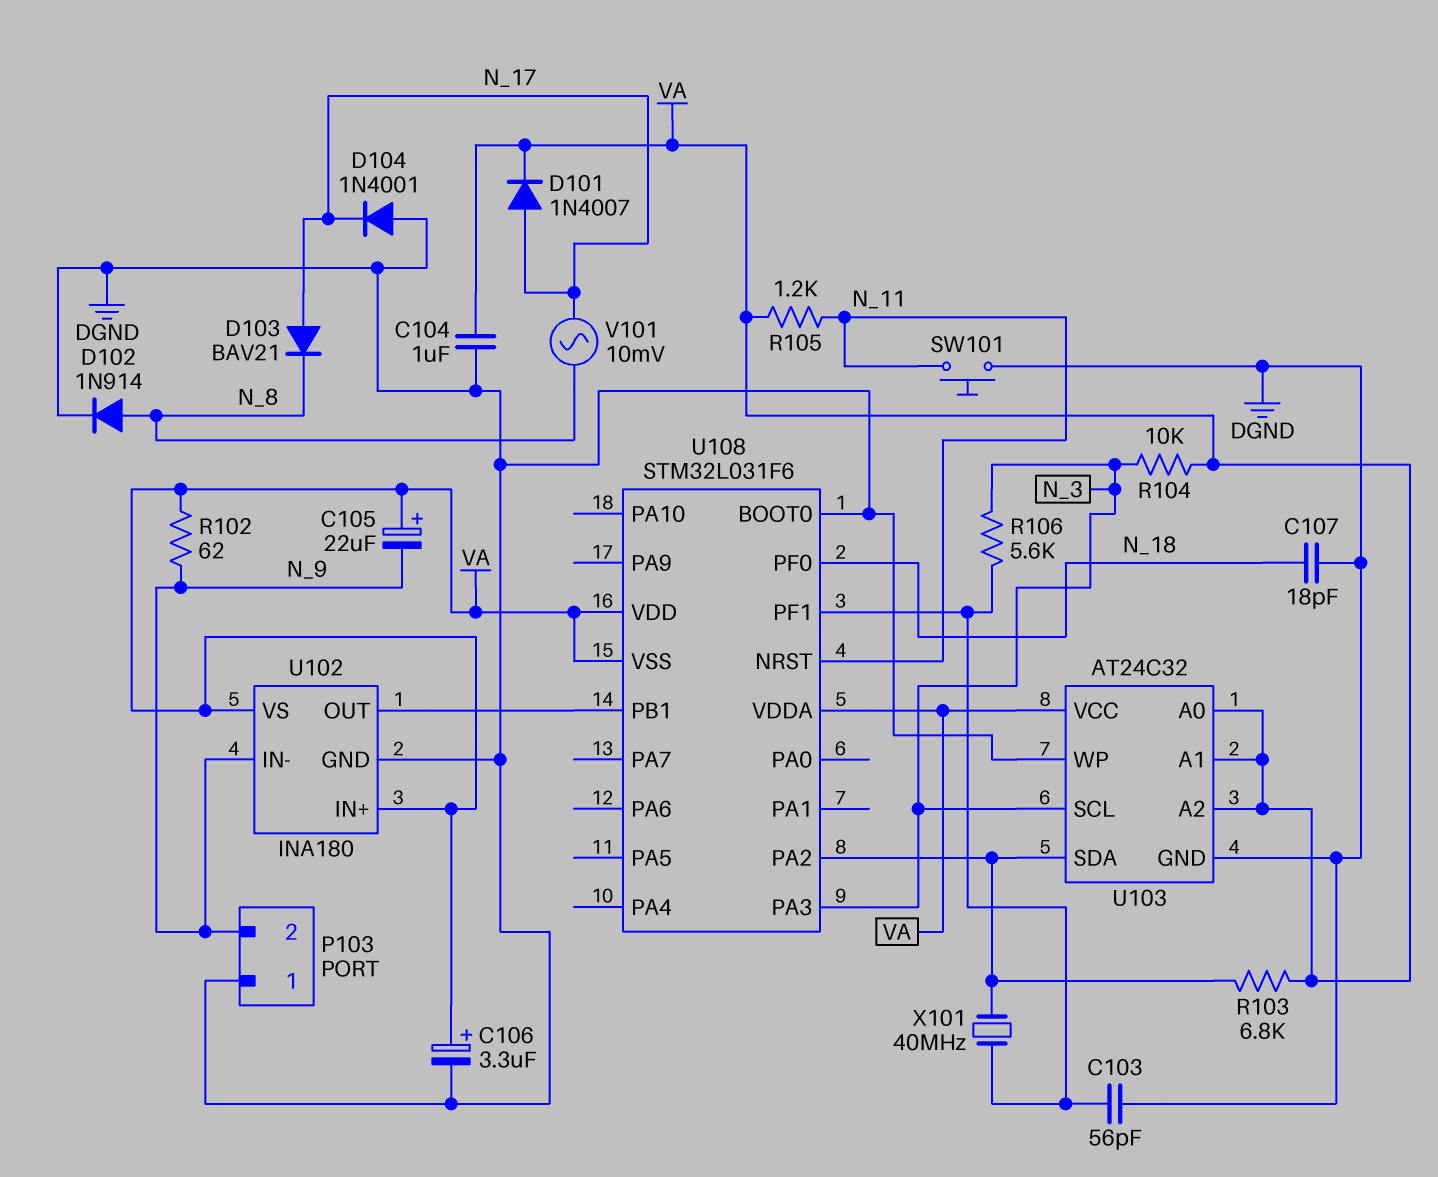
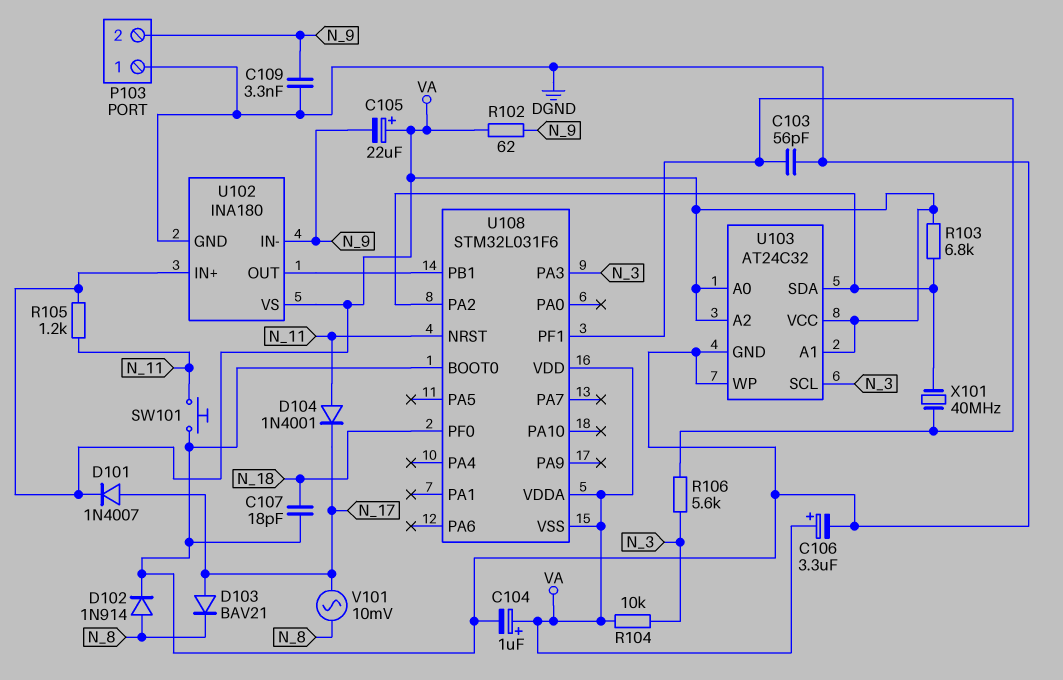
C104: 1uF (DGND, VA) -> 1uF (plus VA, minus DGND)
C109: none -> 3.3nF (DGND, N_9)
D104: diode 1N4001 (A DGND, K N_17) -> diode 1N4001 (A N_11, K N_17)

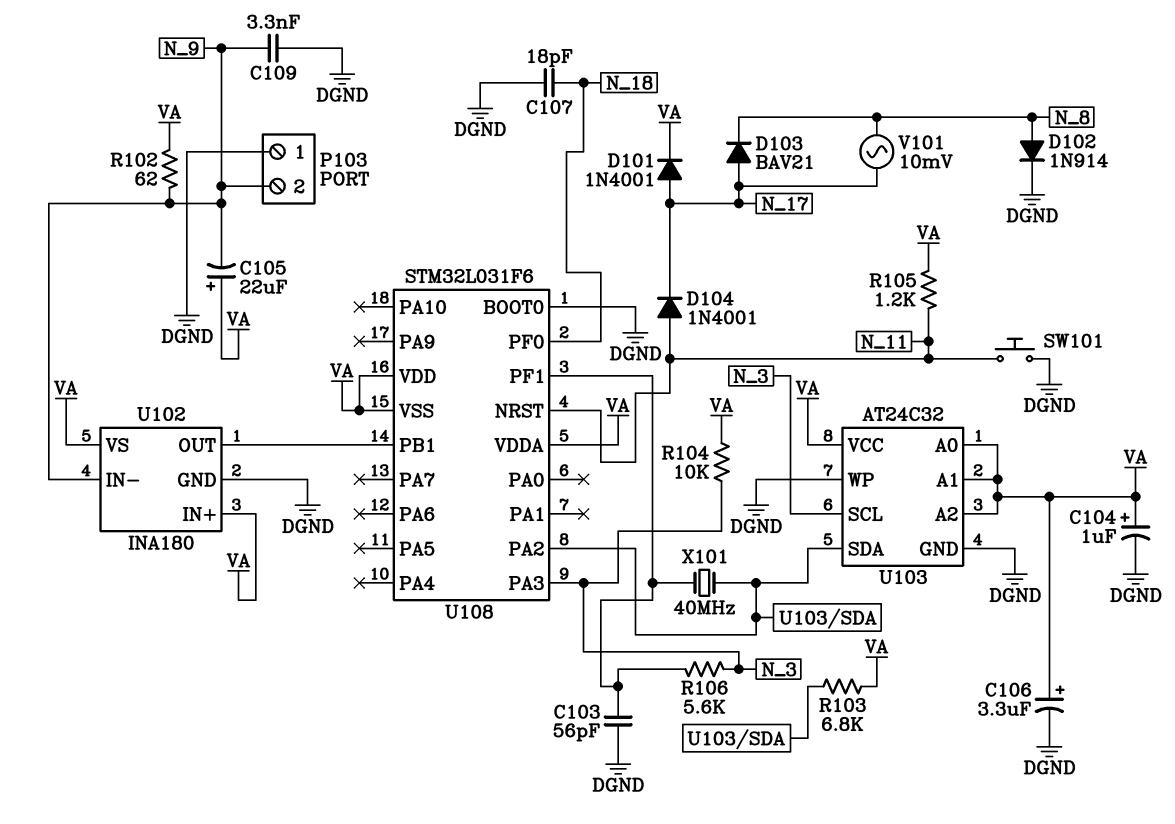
D101: diode 1N4007 (A N_17, K VA) -> diode 1N4001 (A N_17, K VA)

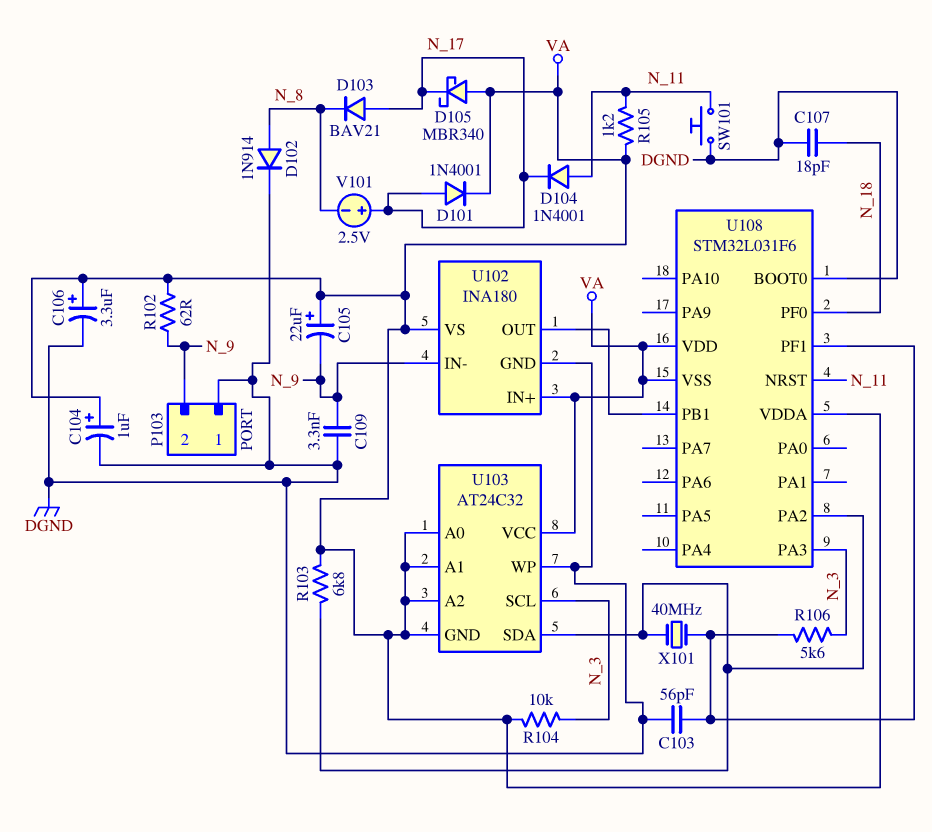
D105: none -> schottky MBR340 (A VA, K N_17)
U103 pin GND: DGND -> VA
V101: AC 10mV (N_8, N_17) -> 2.5V (plus N_17, minus N_8)

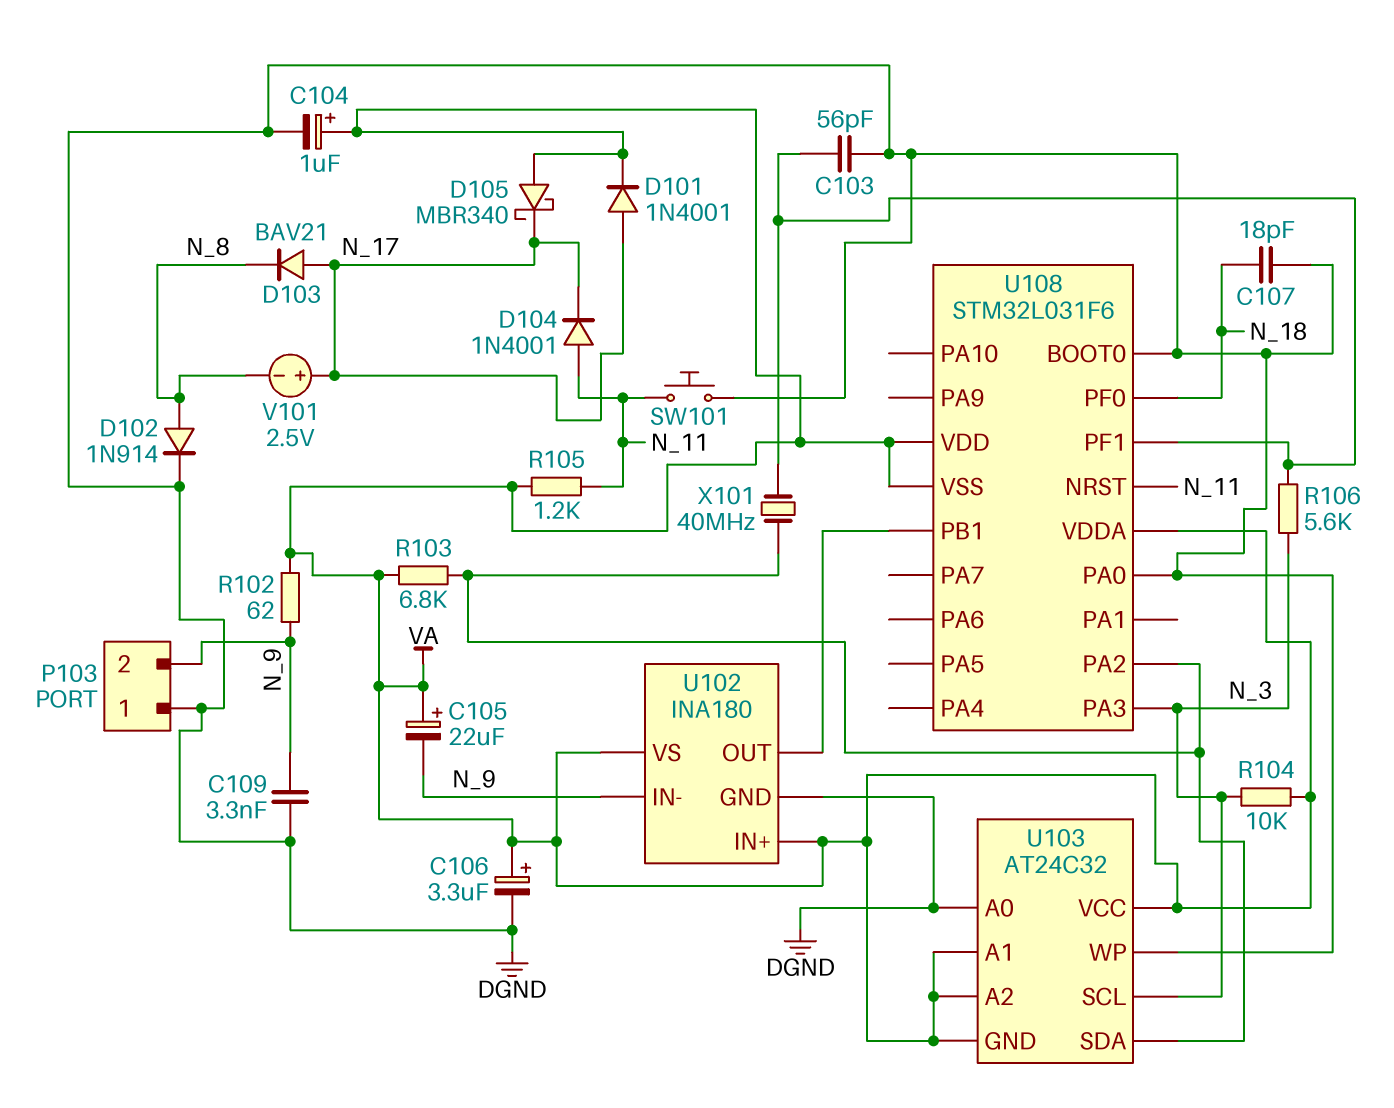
U103 pin A0: VA -> DGND
U108 pin PA0: none -> DGND

